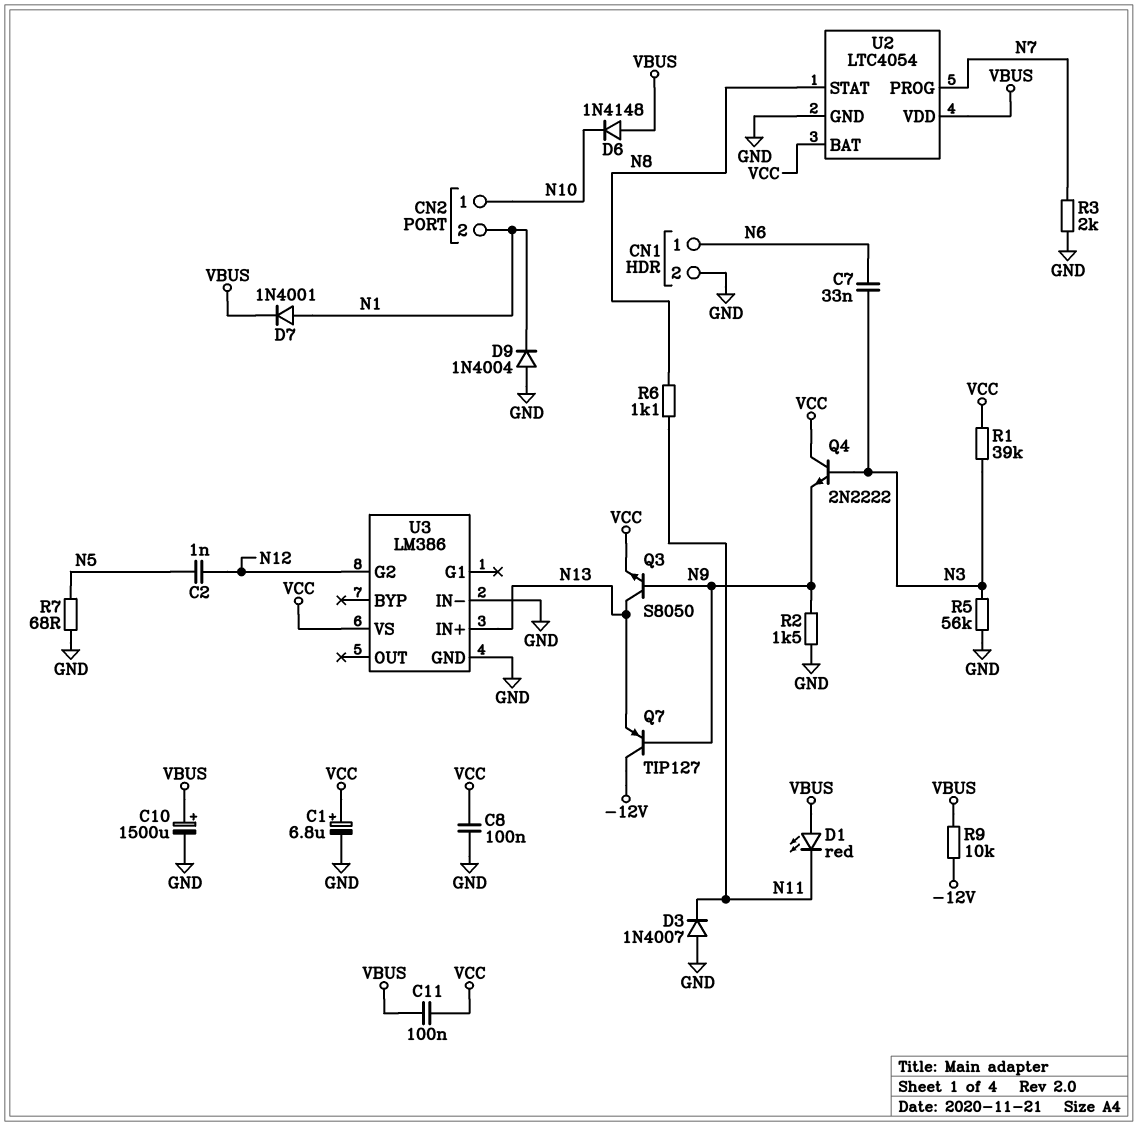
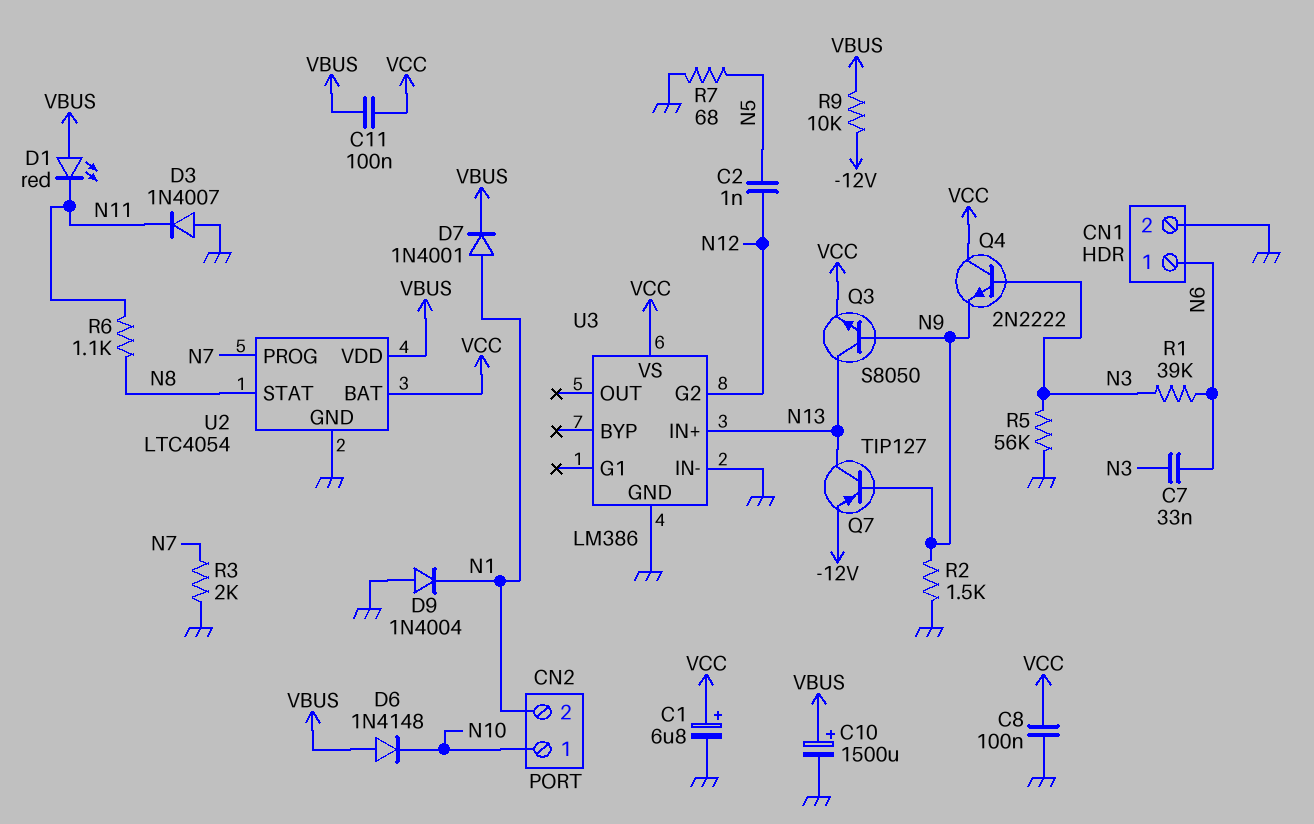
Q7: PNP TIP127 (B N9, C -12V, E N13) -> PNP TIP127 (B N9, C N13, E -12V)
R1: 39k (N3, VCC) -> 39k (N3, N6)

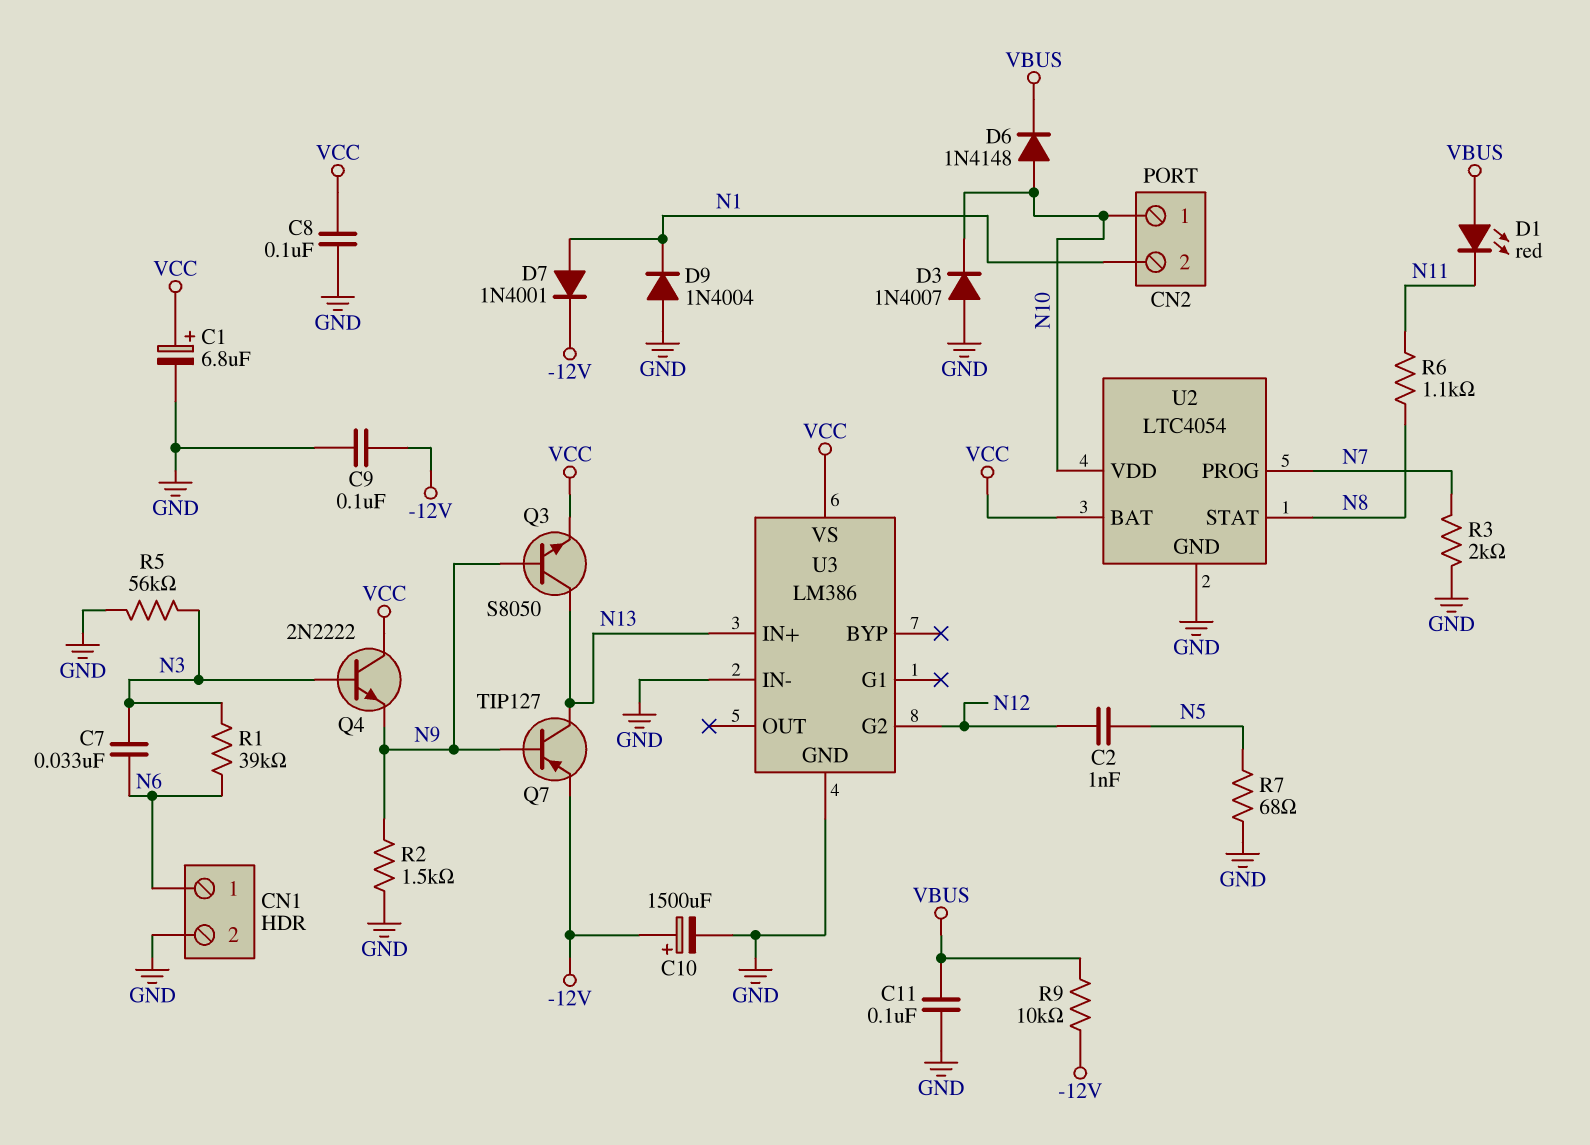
C9: none -> 100nF (-12V, GND)
C10: 1500uF (plus VBUS, minus GND) -> 1500uF (plus -12V, minus GND)
C11: 100nF (VBUS, VCC) -> 100nF (GND, VBUS)
D3: diode 1N4007 (A GND, K N11) -> diode 1N4007 (A GND, K N10)
D6: diode 1N4148 (A VBUS, K N10) -> diode 1N4148 (A N10, K VBUS)
D7: diode 1N4001 (A N1, K VBUS) -> diode 1N4001 (A N1, K -12V)
U2 pin VDD: VBUS -> N10

